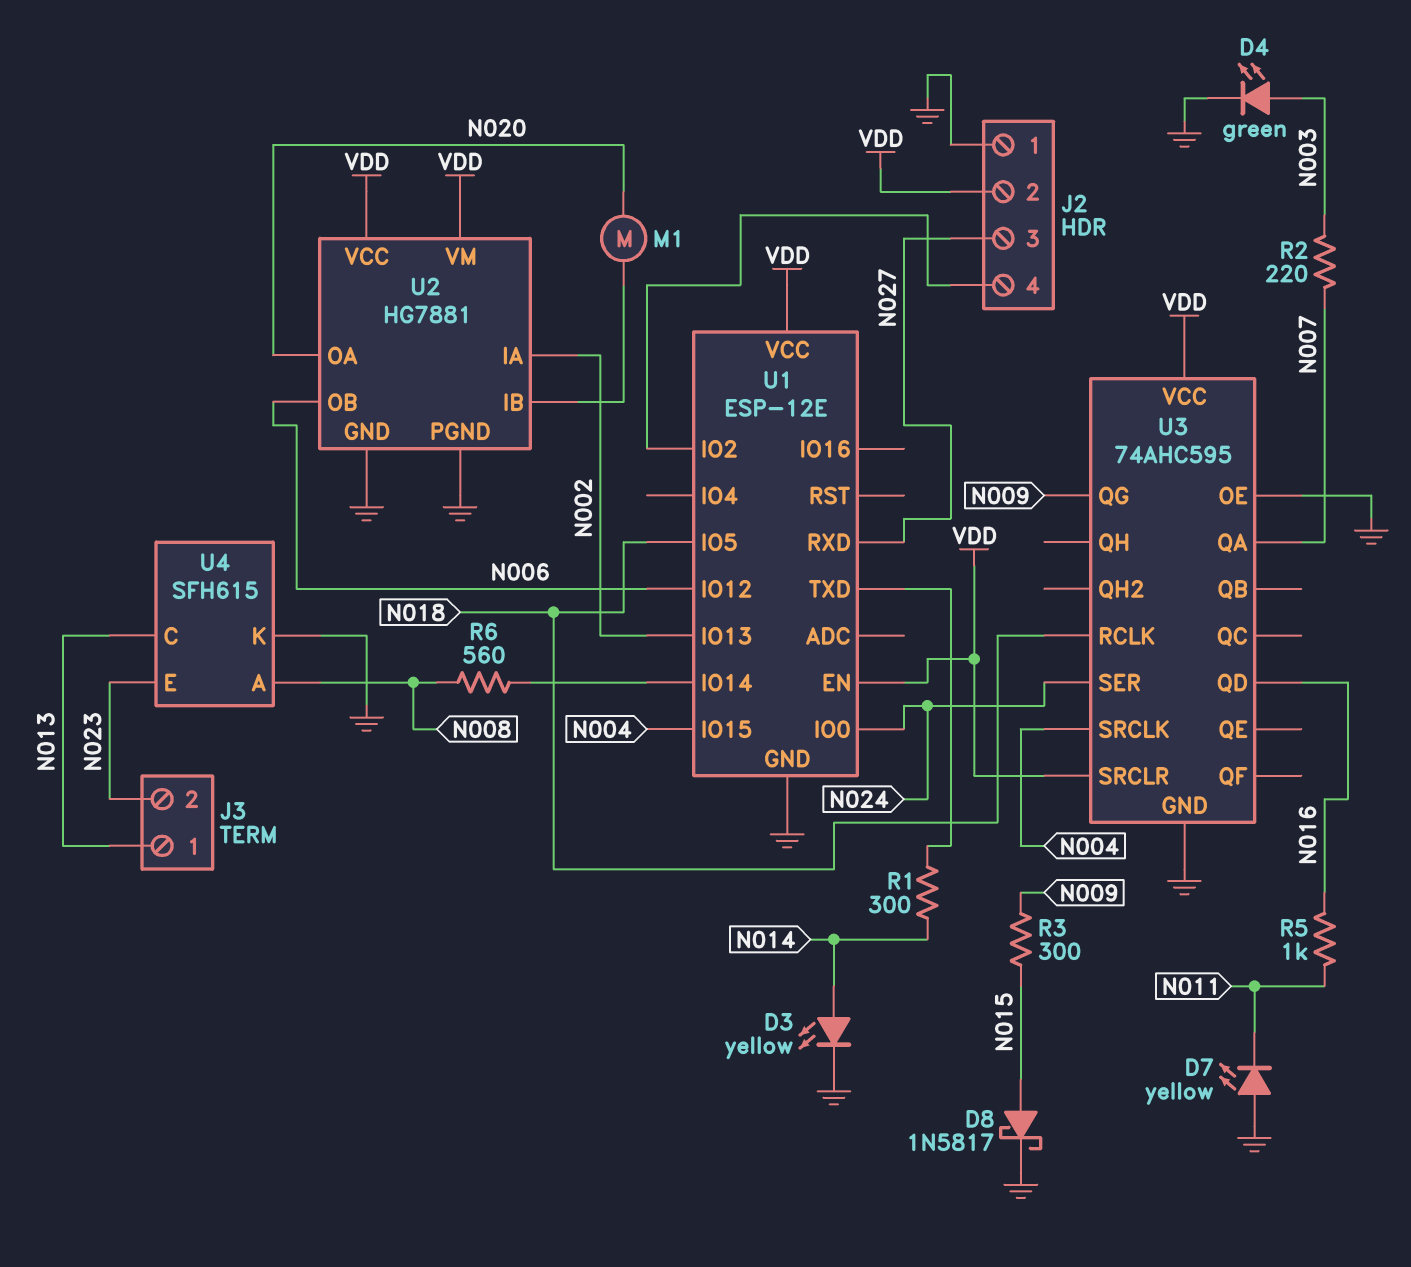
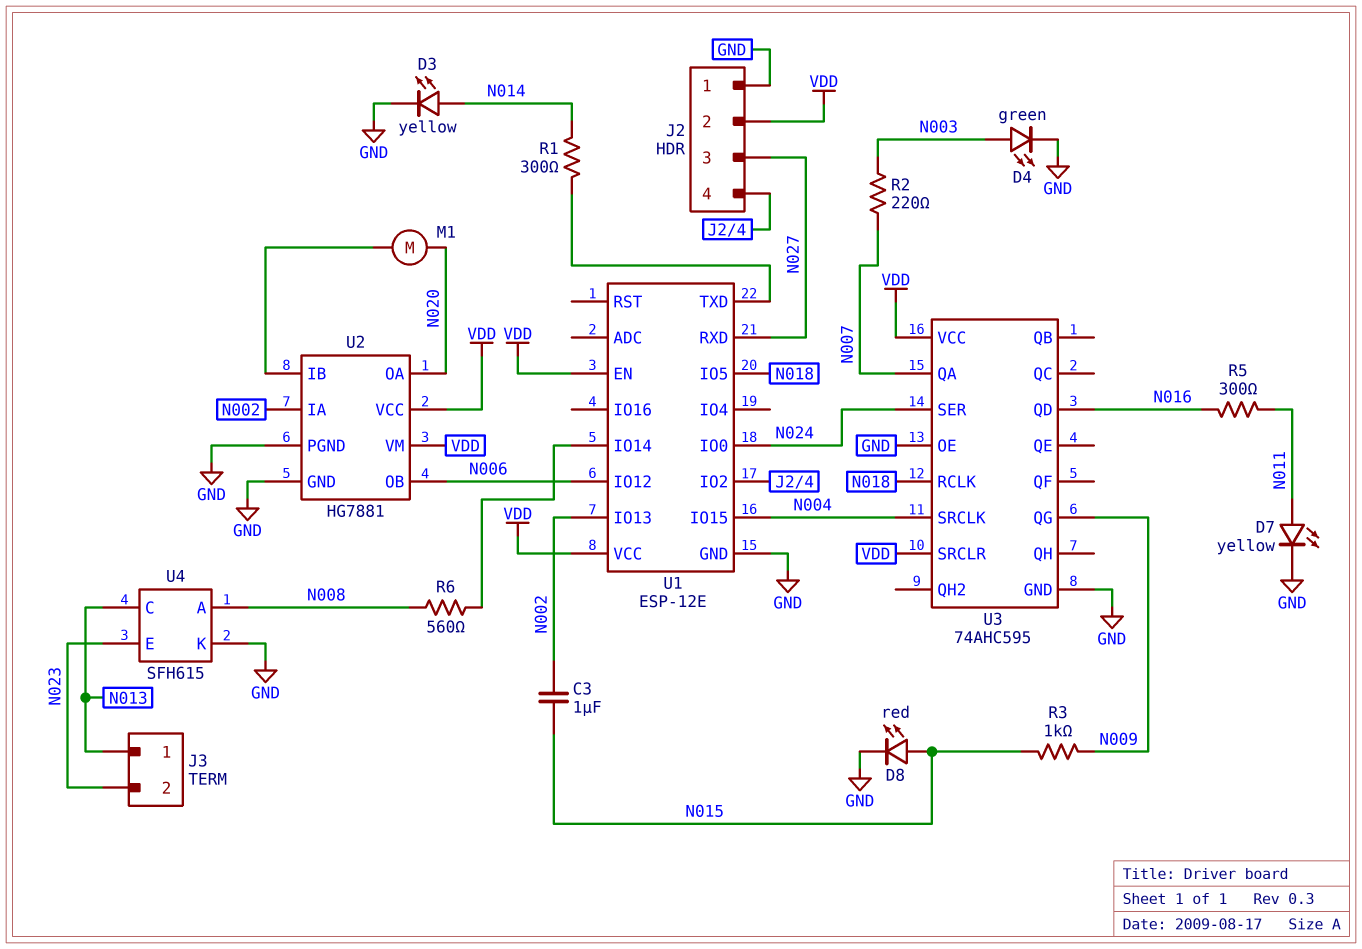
C3: none -> 1uF (N002, N015)
D7: LED yellow (A GND, K N011) -> LED yellow (A N011, K GND)
D8: schottky 1N5817 (A N015, K GND) -> LED red (A N015, K GND)
R3: 300 (N009, N015) -> 1k (N009, N015)
R5: 1k (N011, N016) -> 300 (N011, N016)

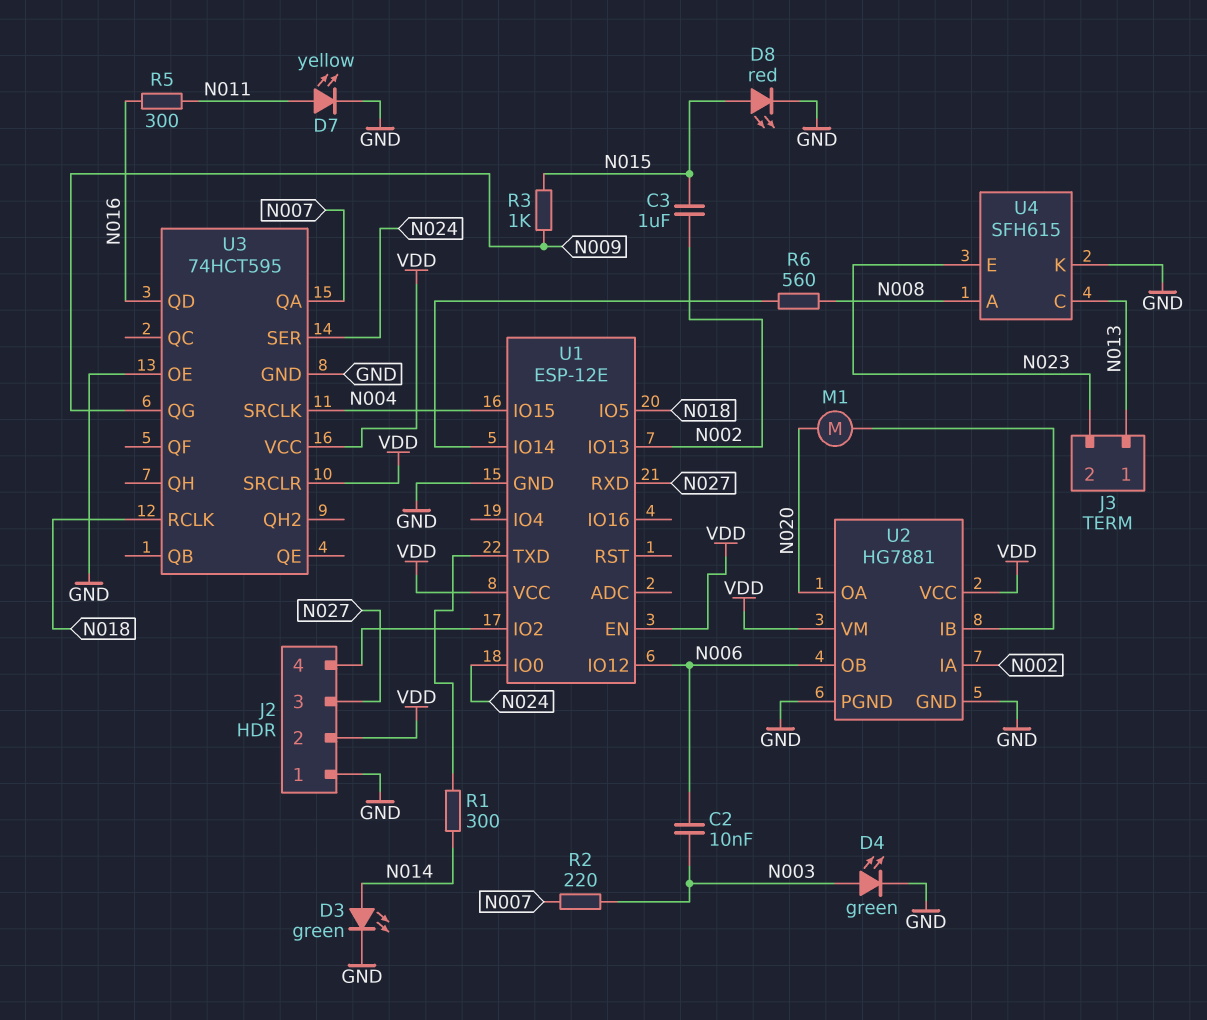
C2: none -> 10nF (N003, N006)
D3: LED yellow (A N014, K GND) -> LED green (A N014, K GND)
U3: 74AHC595 -> 74HCT595

